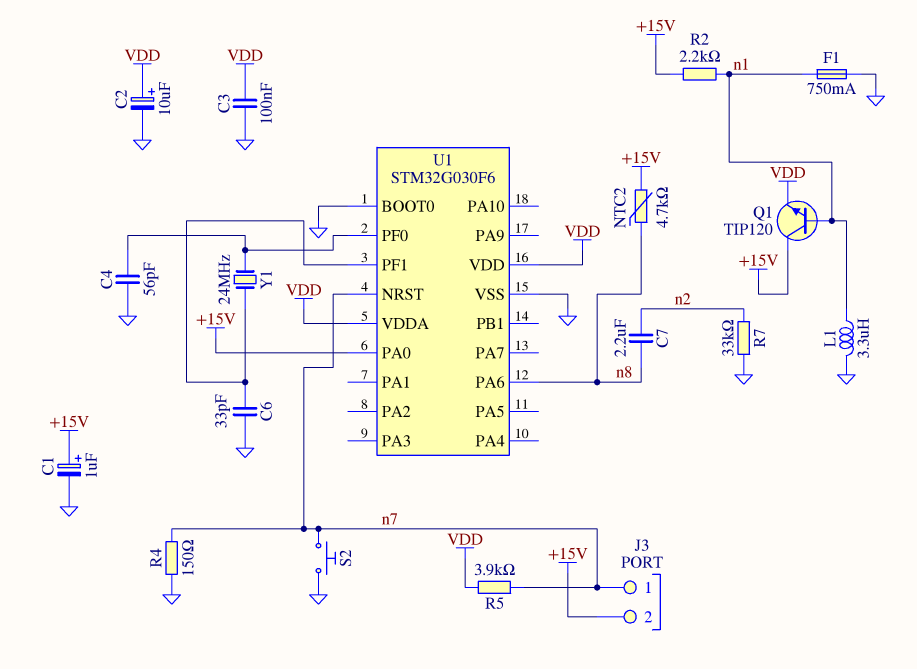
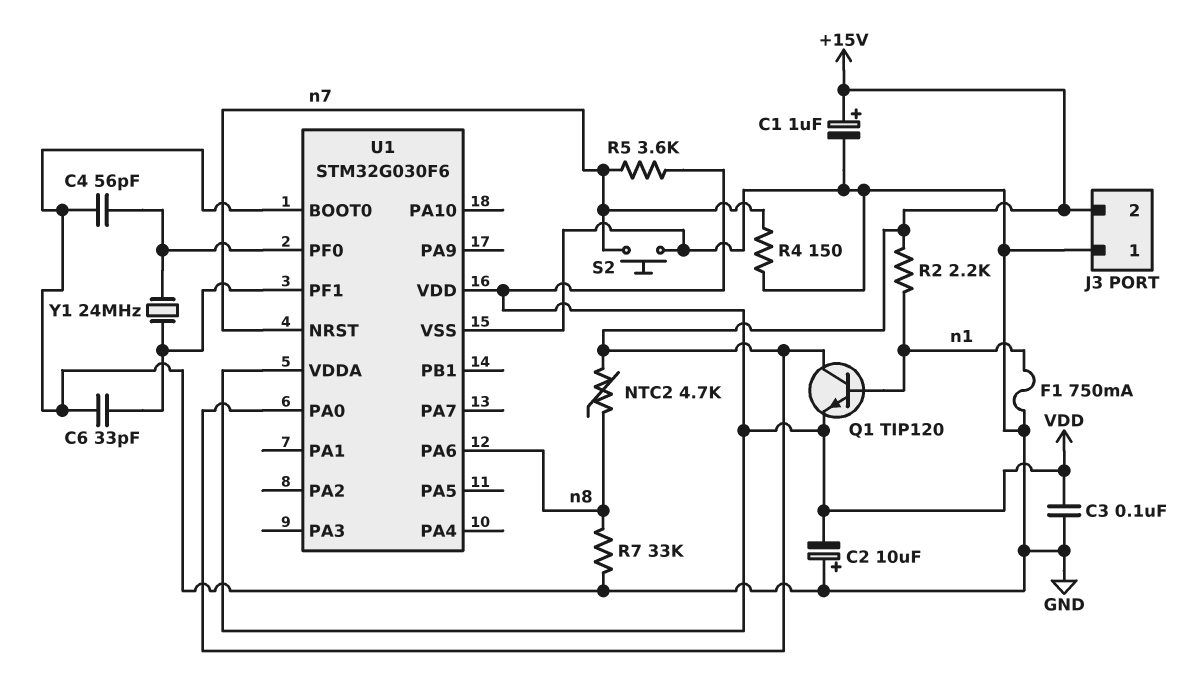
C2: 10uF (plus VDD, minus GND) -> 10uF (plus GND, minus VDD)
C7: 2.2uF (n2, n8) -> none
J3 pin 1: n7 -> GND
L1: 3.3uH (GND, n1) -> none
R5: 3.9k (VDD, n7) -> 3.6k (VDD, n7)
R7: 33k (GND, n2) -> 33k (GND, n8)

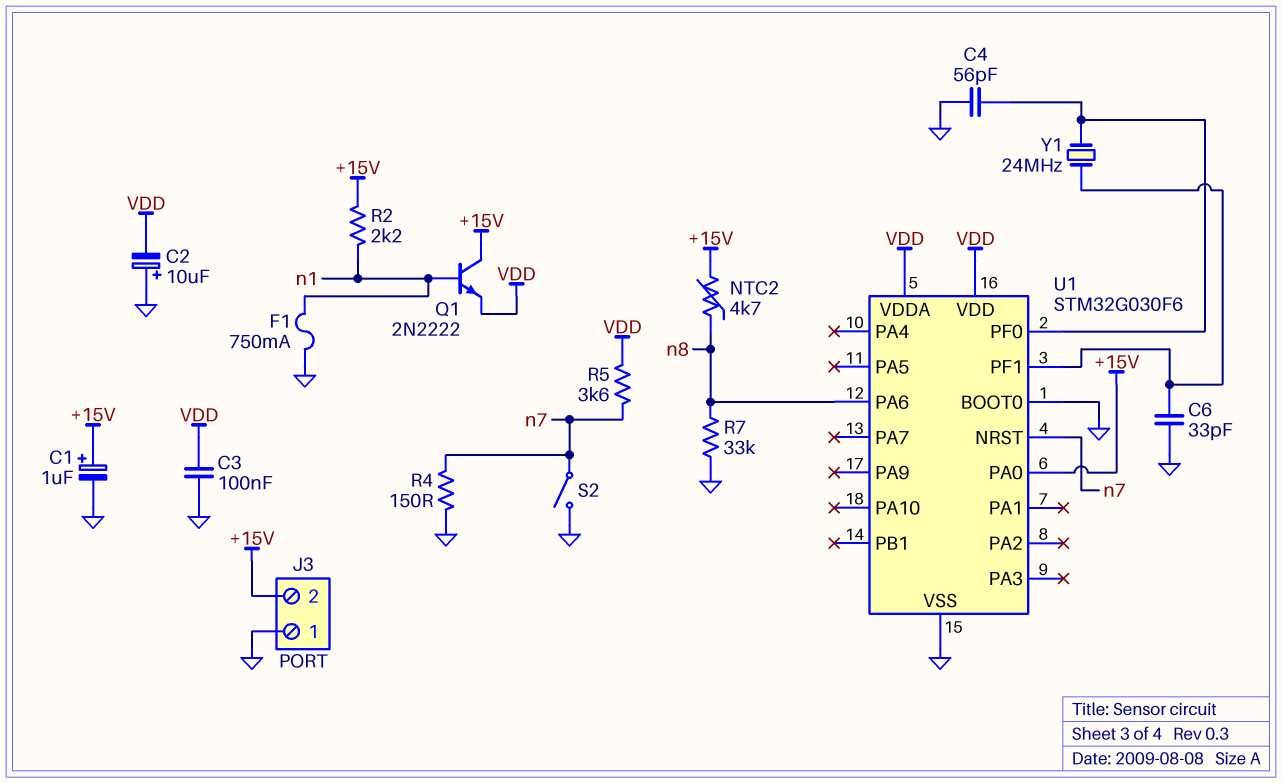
Q1: NPN TIP120 (B n1, C +15V, E VDD) -> NPN 2N2222 (B n1, C +15V, E VDD)
S2: button (GND, n7) -> switch (GND, n7)

